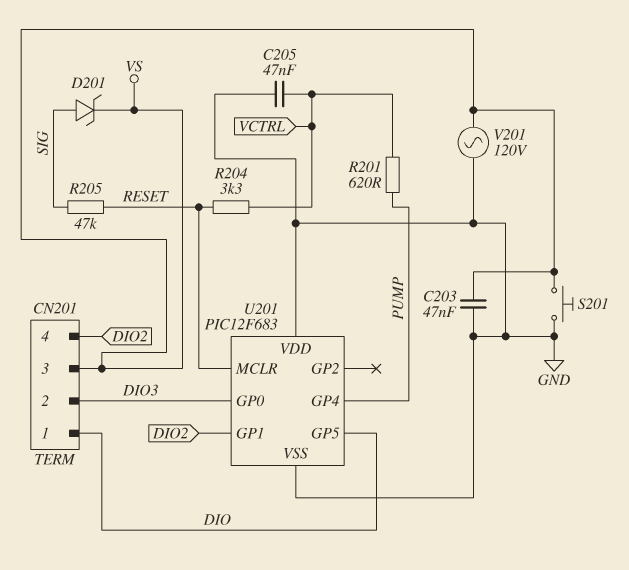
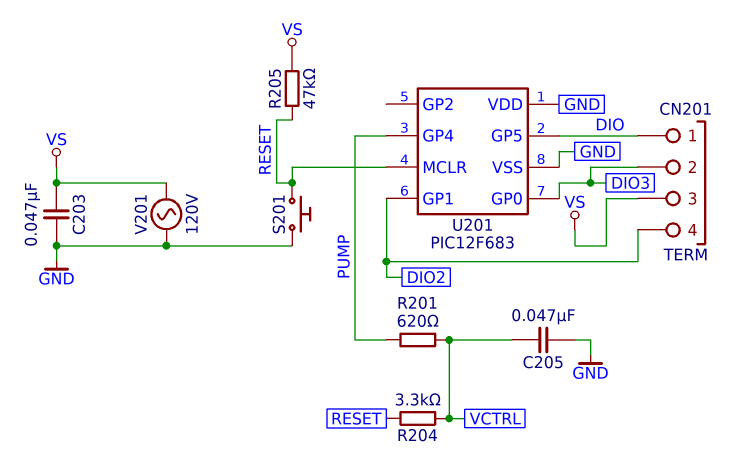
D201: zener (A SIG, K VS) -> none
R205: 47k (RESET, SIG) -> 47k (RESET, VS)
S201: button (GND, VS) -> button (GND, RESET)

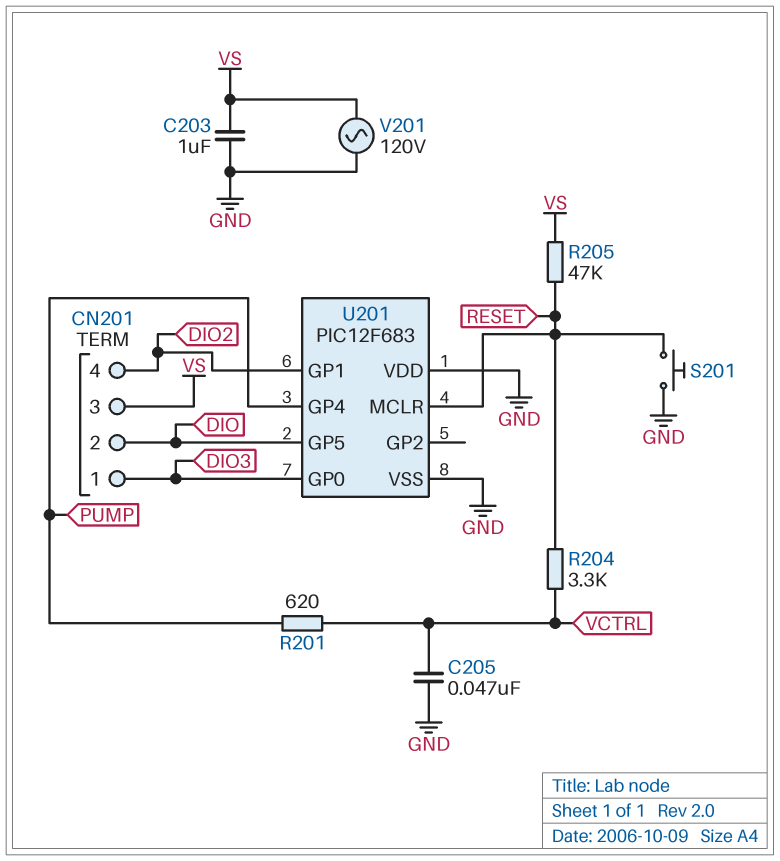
C203: 47nF (GND, VS) -> 1uF (GND, VS)
CN201 pin 1: DIO -> DIO3
CN201 pin 2: DIO3 -> DIO

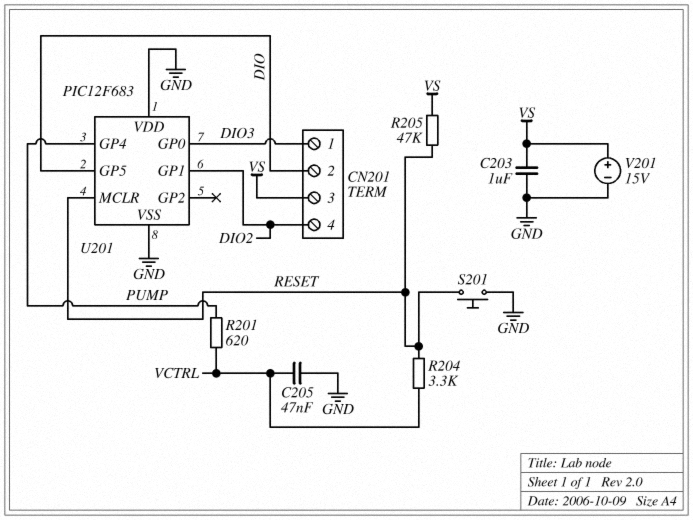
V201: AC 120V (GND, VS) -> 15V (plus VS, minus GND)

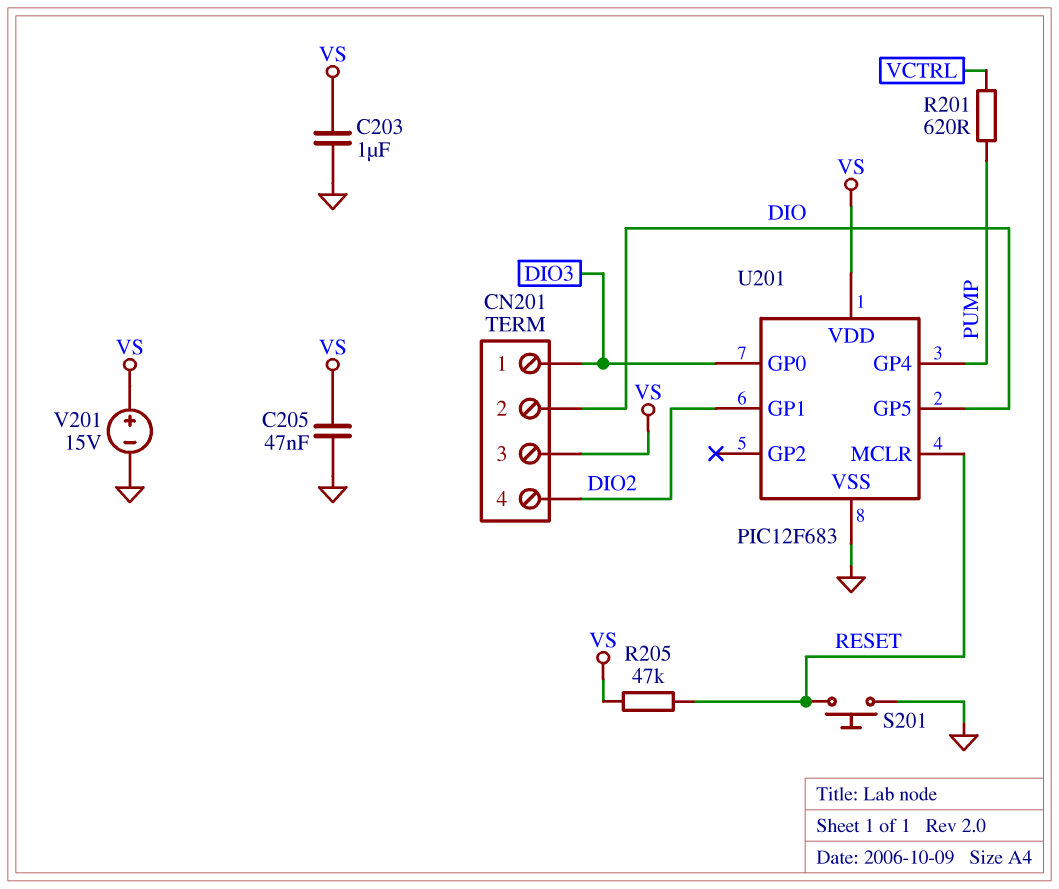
C205: 47nF (GND, VCTRL) -> 47nF (GND, VS)
R204: 3.3k (RESET, VCTRL) -> none
U201 pin VDD: GND -> VS

